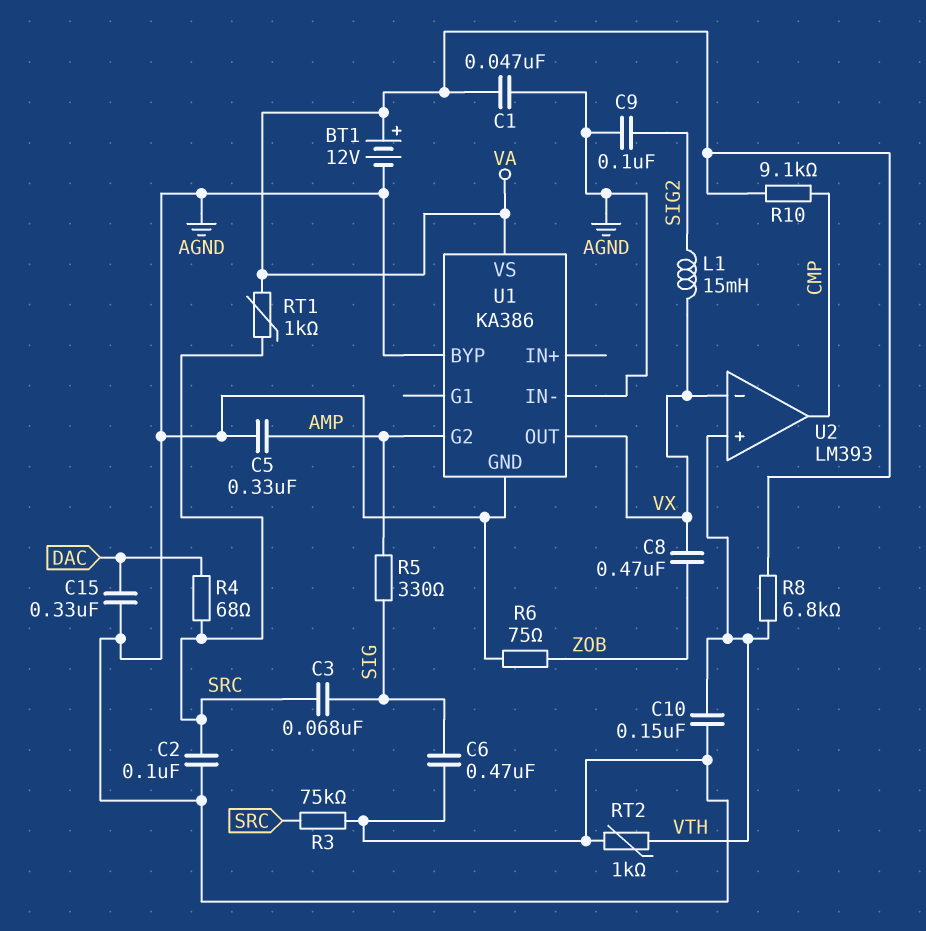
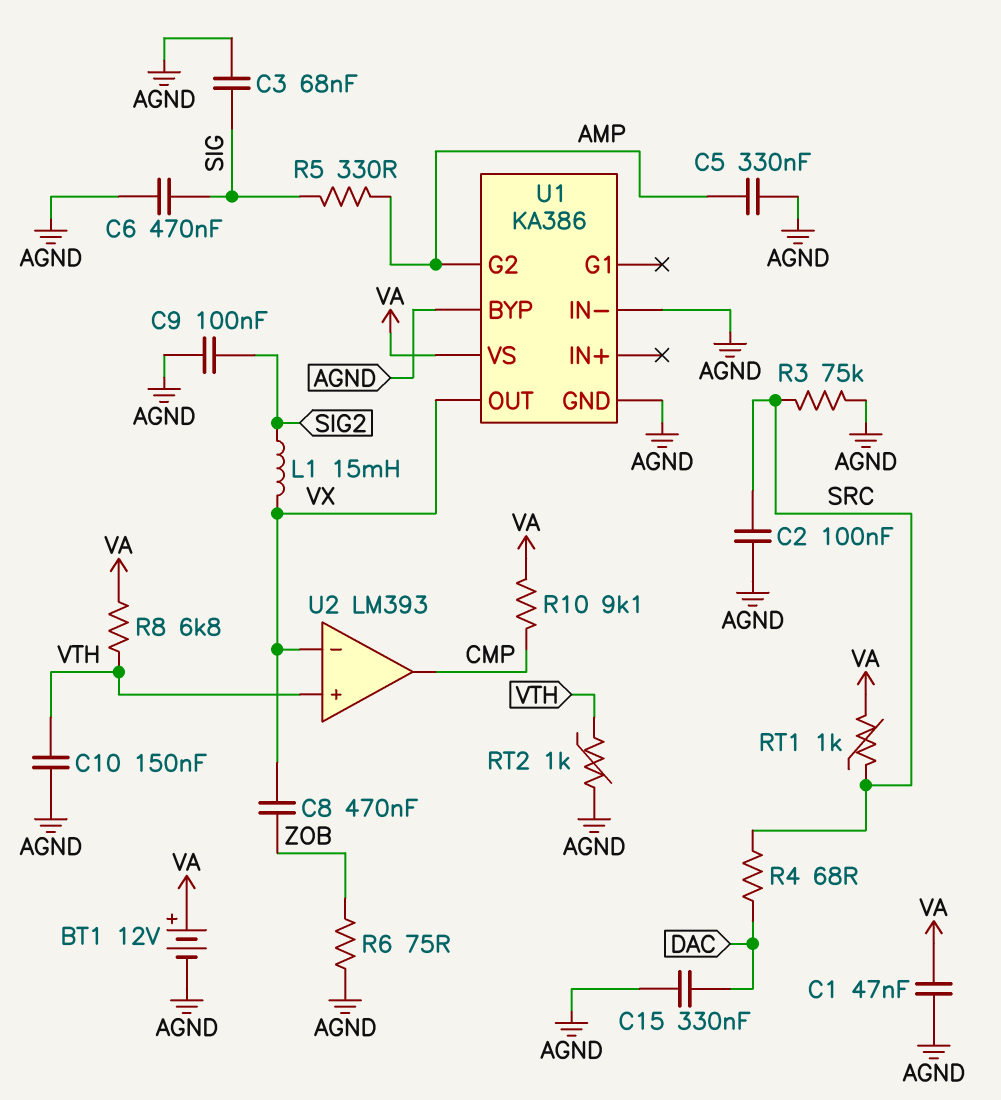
C3: 68nF (SIG, SRC) -> 68nF (AGND, SIG)

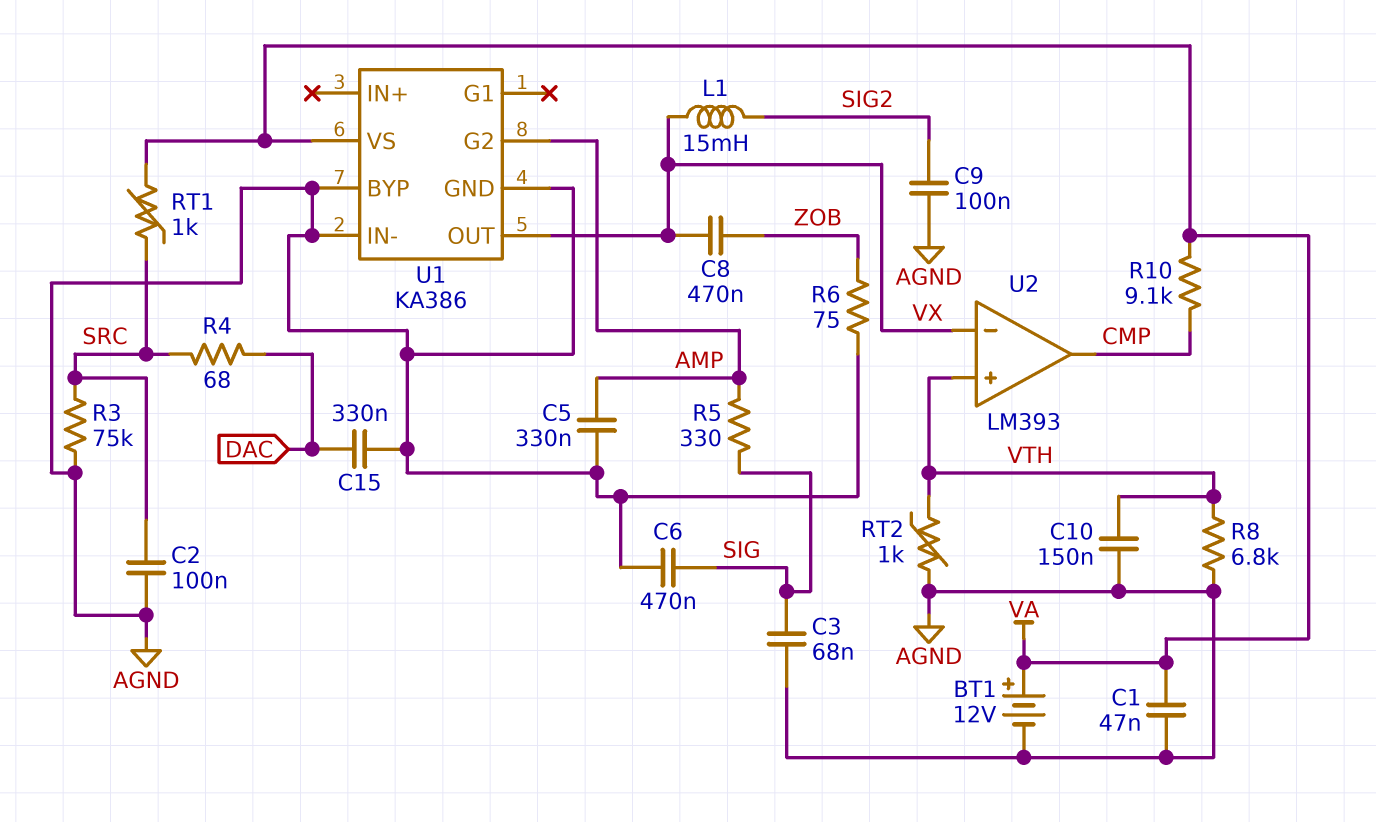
R8: 6.8k (VA, VTH) -> 6.8k (AGND, VTH)

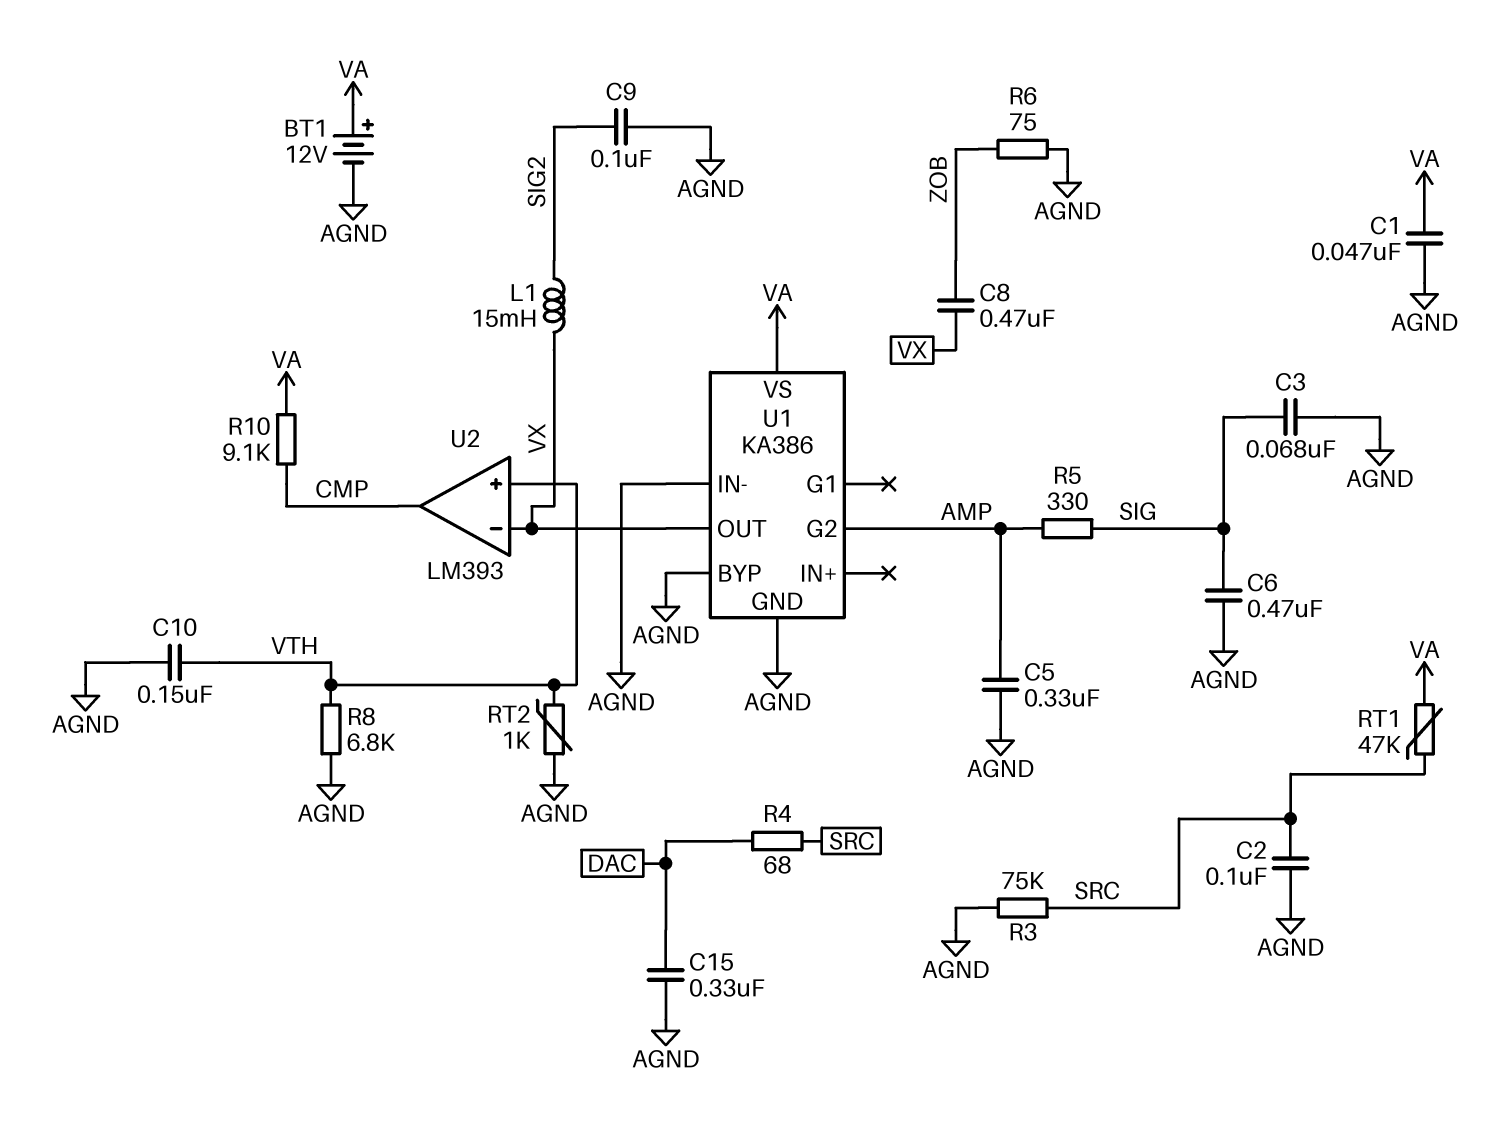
RT1: 1k (SRC, VA) -> 47k (SRC, VA)

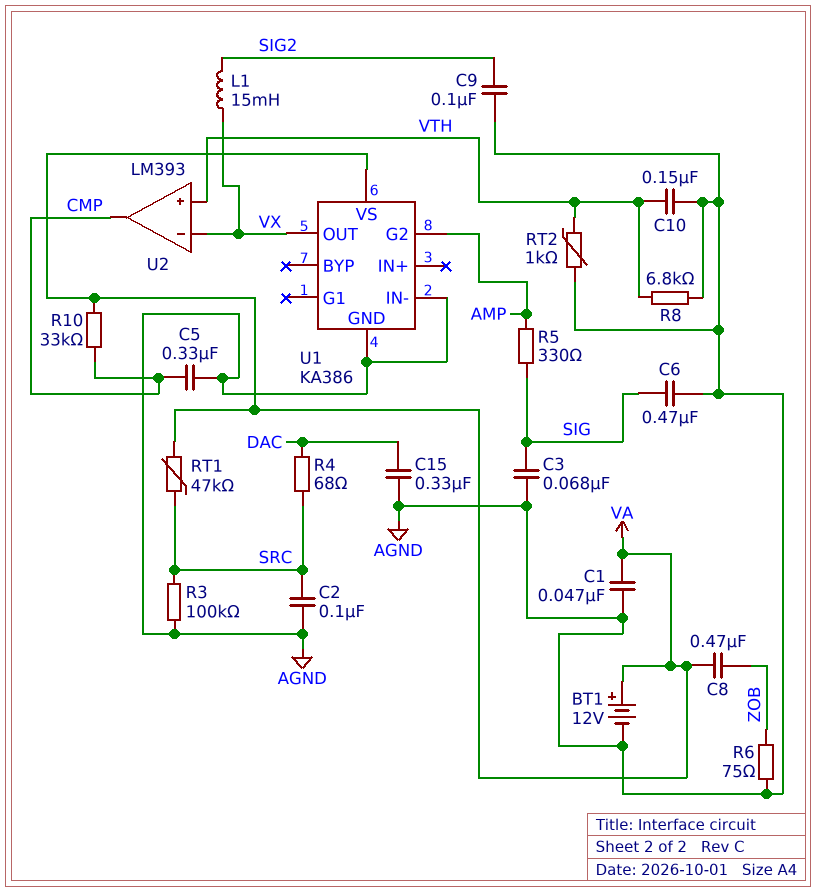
C5: 330nF (AGND, AMP) -> 330nF (AGND, CMP)
C8: 470nF (VX, ZOB) -> 470nF (VA, ZOB)
R3: 75k (AGND, SRC) -> 100k (AGND, SRC)
R10: 9.1k (CMP, VA) -> 33k (CMP, VA)
U1 pin BYP: AGND -> none

